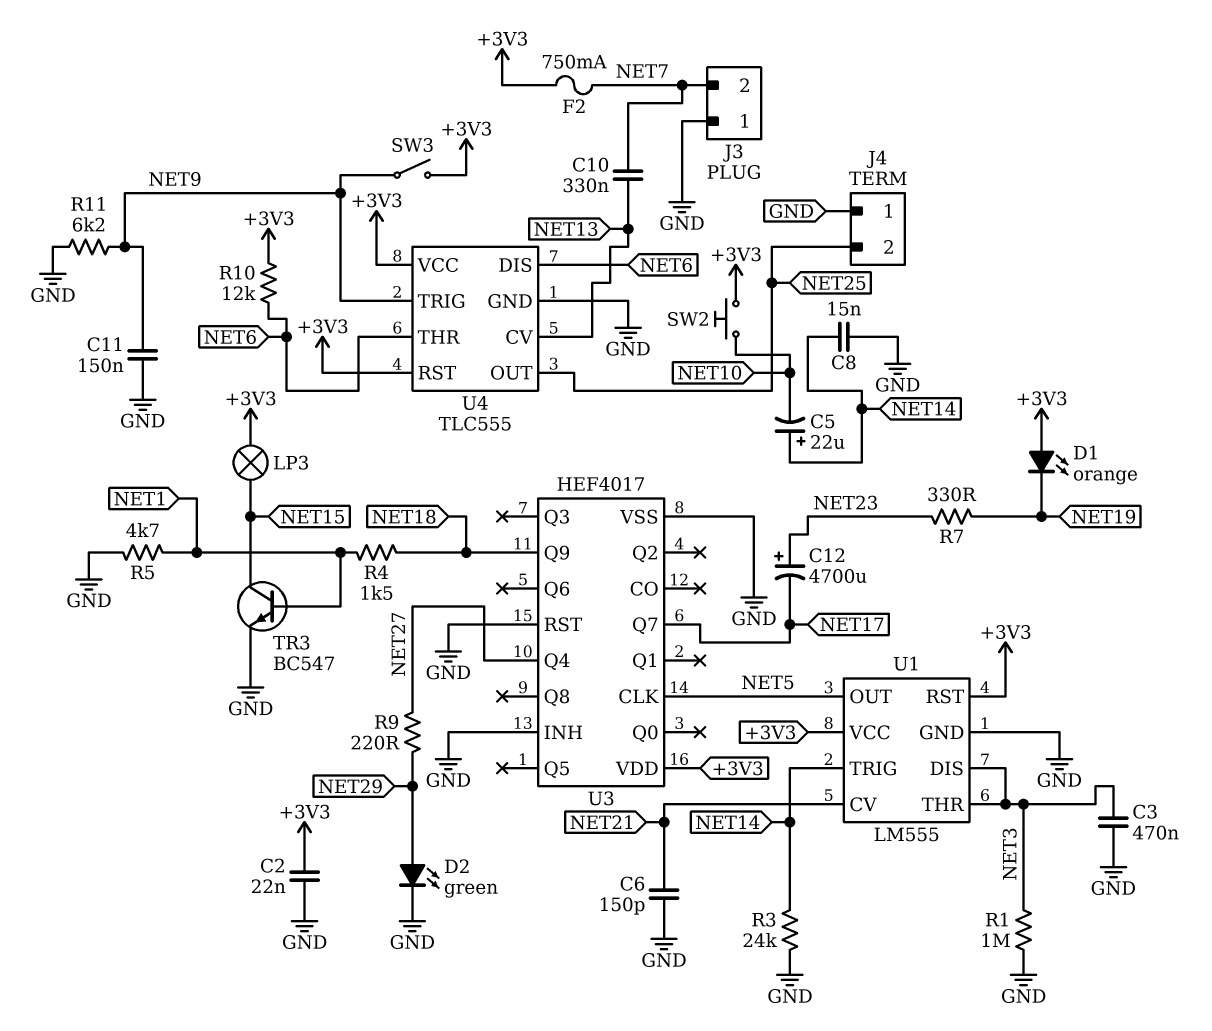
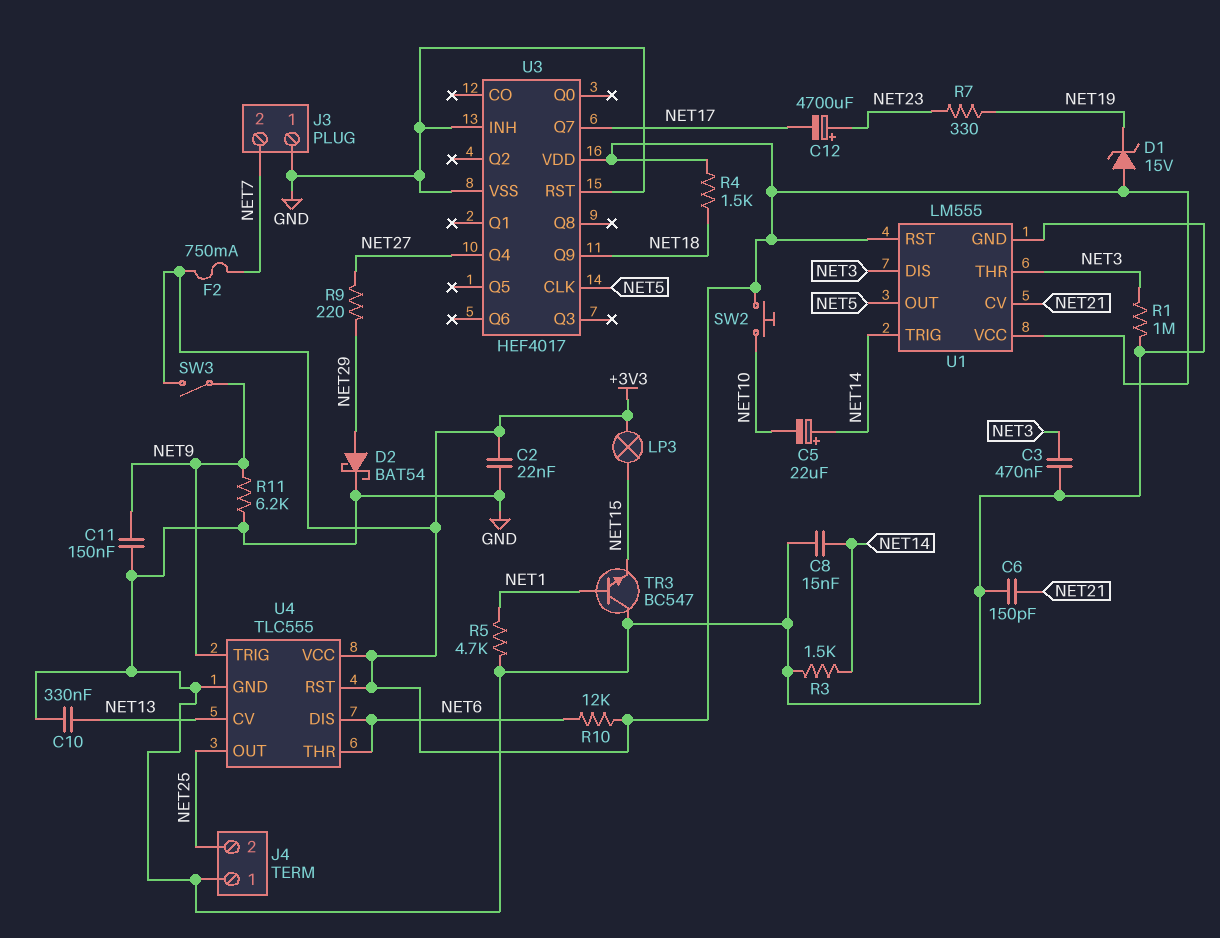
C10: 330nF (NET7, NET13) -> 330nF (GND, NET13)
D1: LED orange (A +3V3, K NET19) -> zener 15V (A +3V3, K NET19)
D2: LED green (A NET29, K GND) -> schottky BAT54 (A NET29, K GND)
R3: 24k (GND, NET14) -> 1.5k (GND, NET14)
R4: 1.5k (NET1, NET18) -> 1.5k (+3V3, NET18)
TR3: NPN BC547 (B NET1, C NET15, E GND) -> NPN BC547 (B NET1, C GND, E NET15)

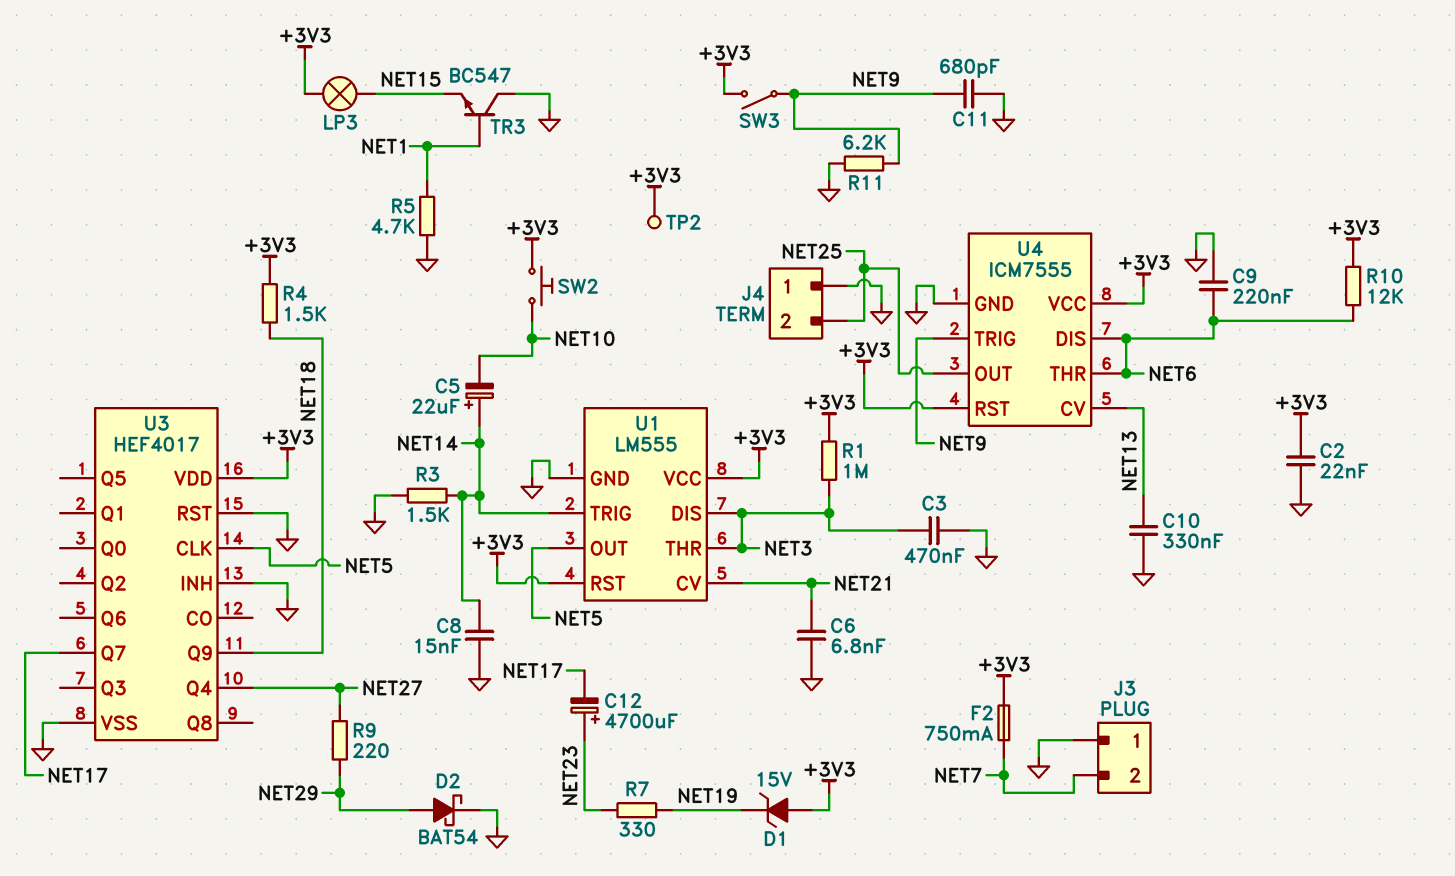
C6: 150pF (GND, NET21) -> 6.8nF (GND, NET21)
C9: none -> 220nF (GND, NET6)
C11: 150nF (GND, NET9) -> 680pF (GND, NET9)
R1: 1M (GND, NET3) -> 1M (+3V3, NET3)
TP2: none -> test point (+3V3)
U4: TLC555 -> ICM7555

